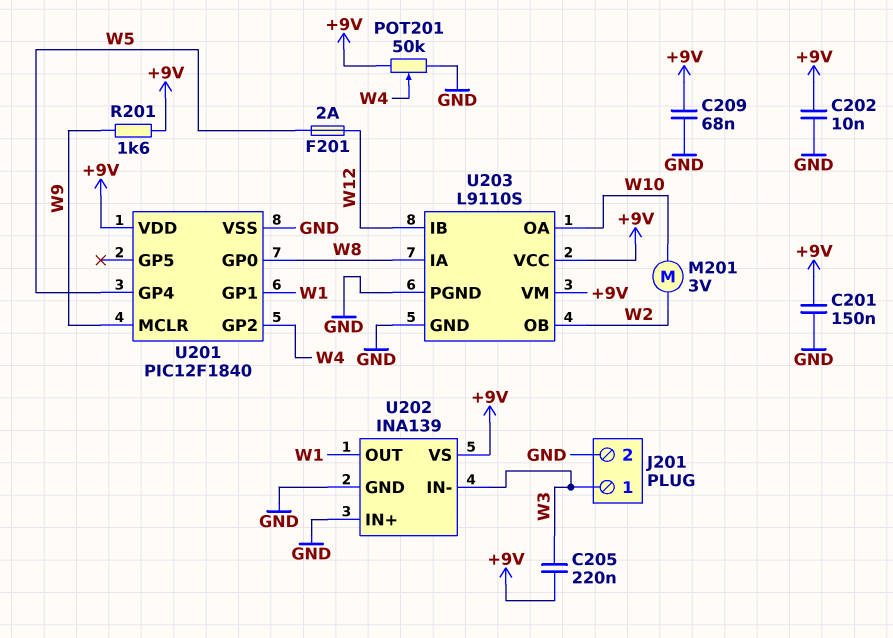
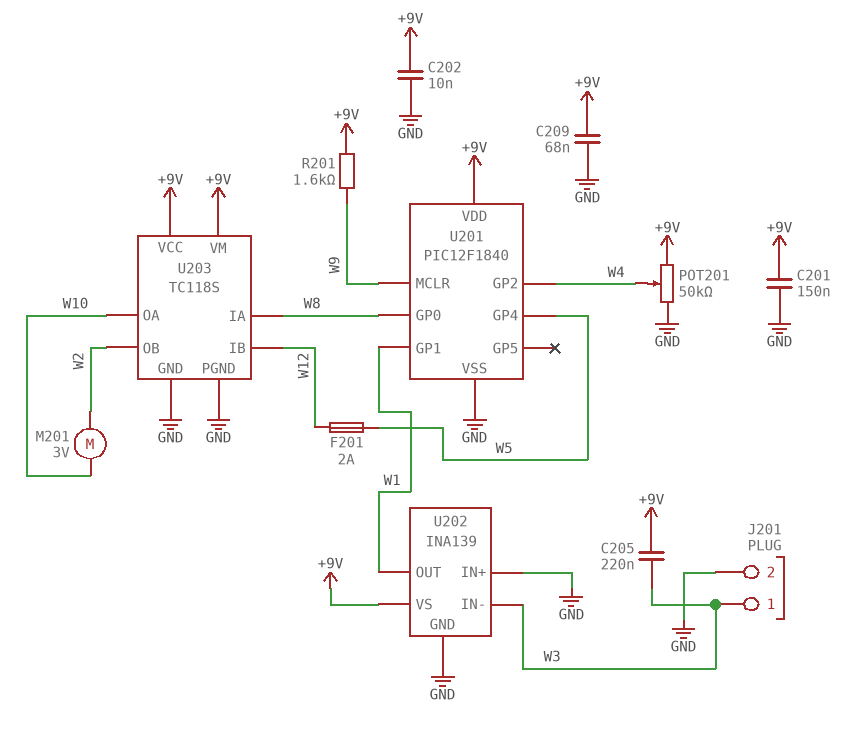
U203: L9110S -> TC118S

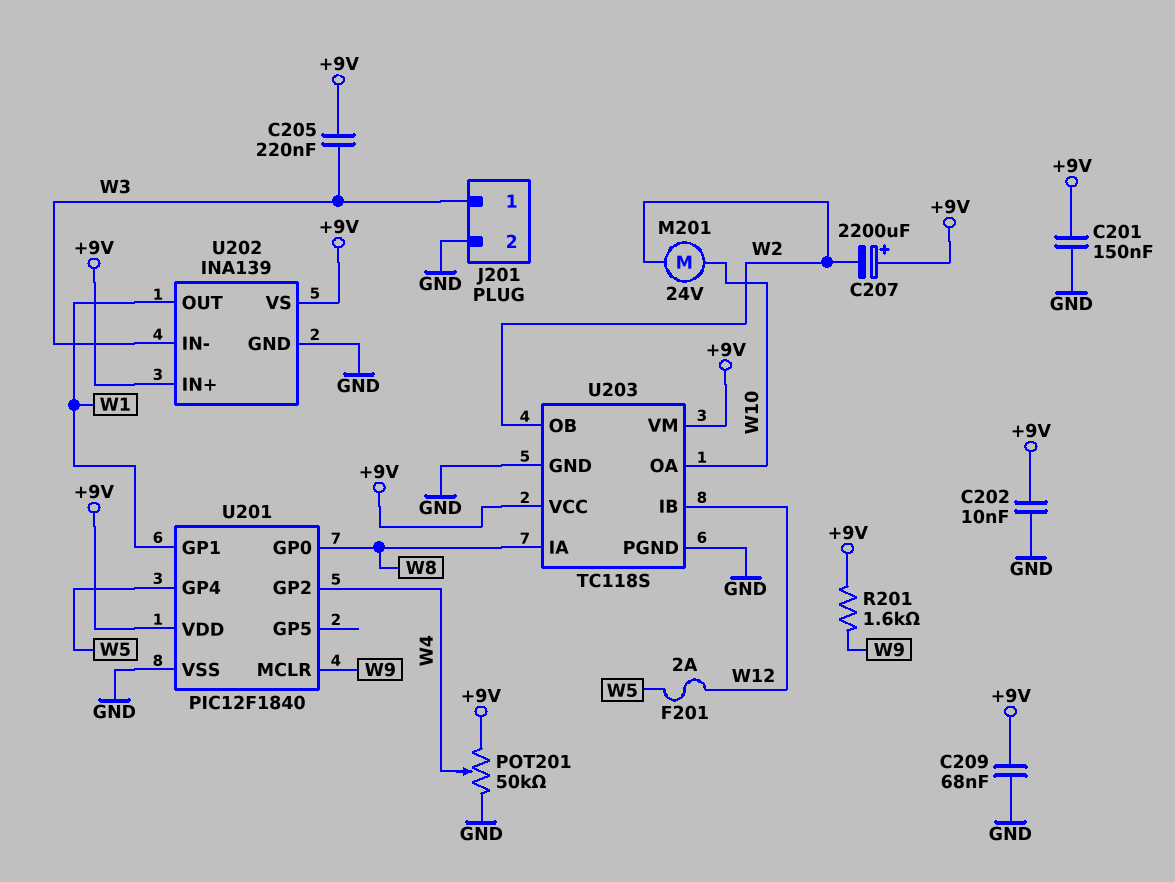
C207: none -> 2200uF (plus +9V, minus W2)
M201: motor 3V (W2, W10) -> motor 24V (W2, W10)
U202 pin IN+: GND -> +9V

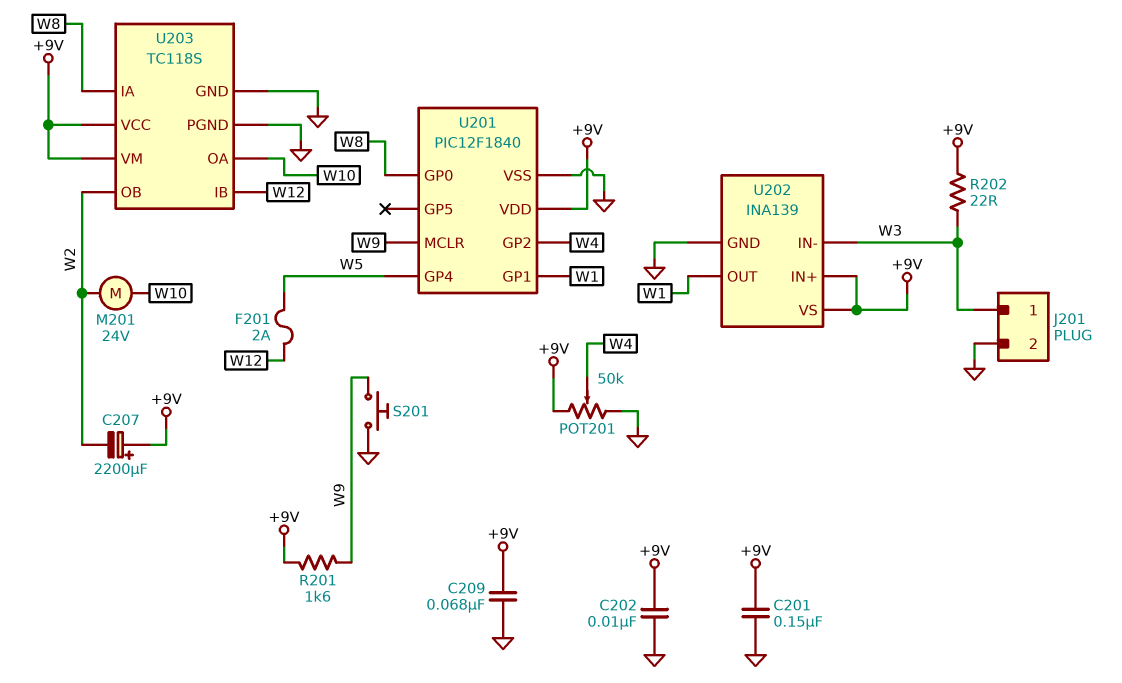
C205: 220nF (+9V, W3) -> none
R202: none -> 22 (+9V, W3)
S201: none -> button (GND, W9)

